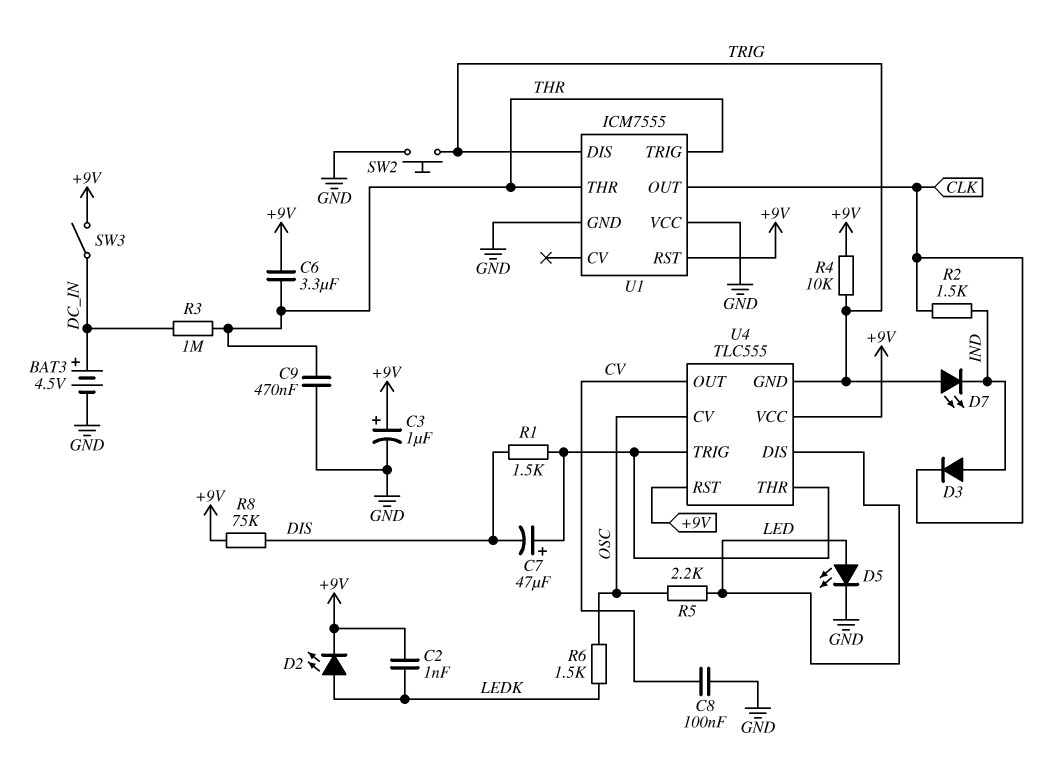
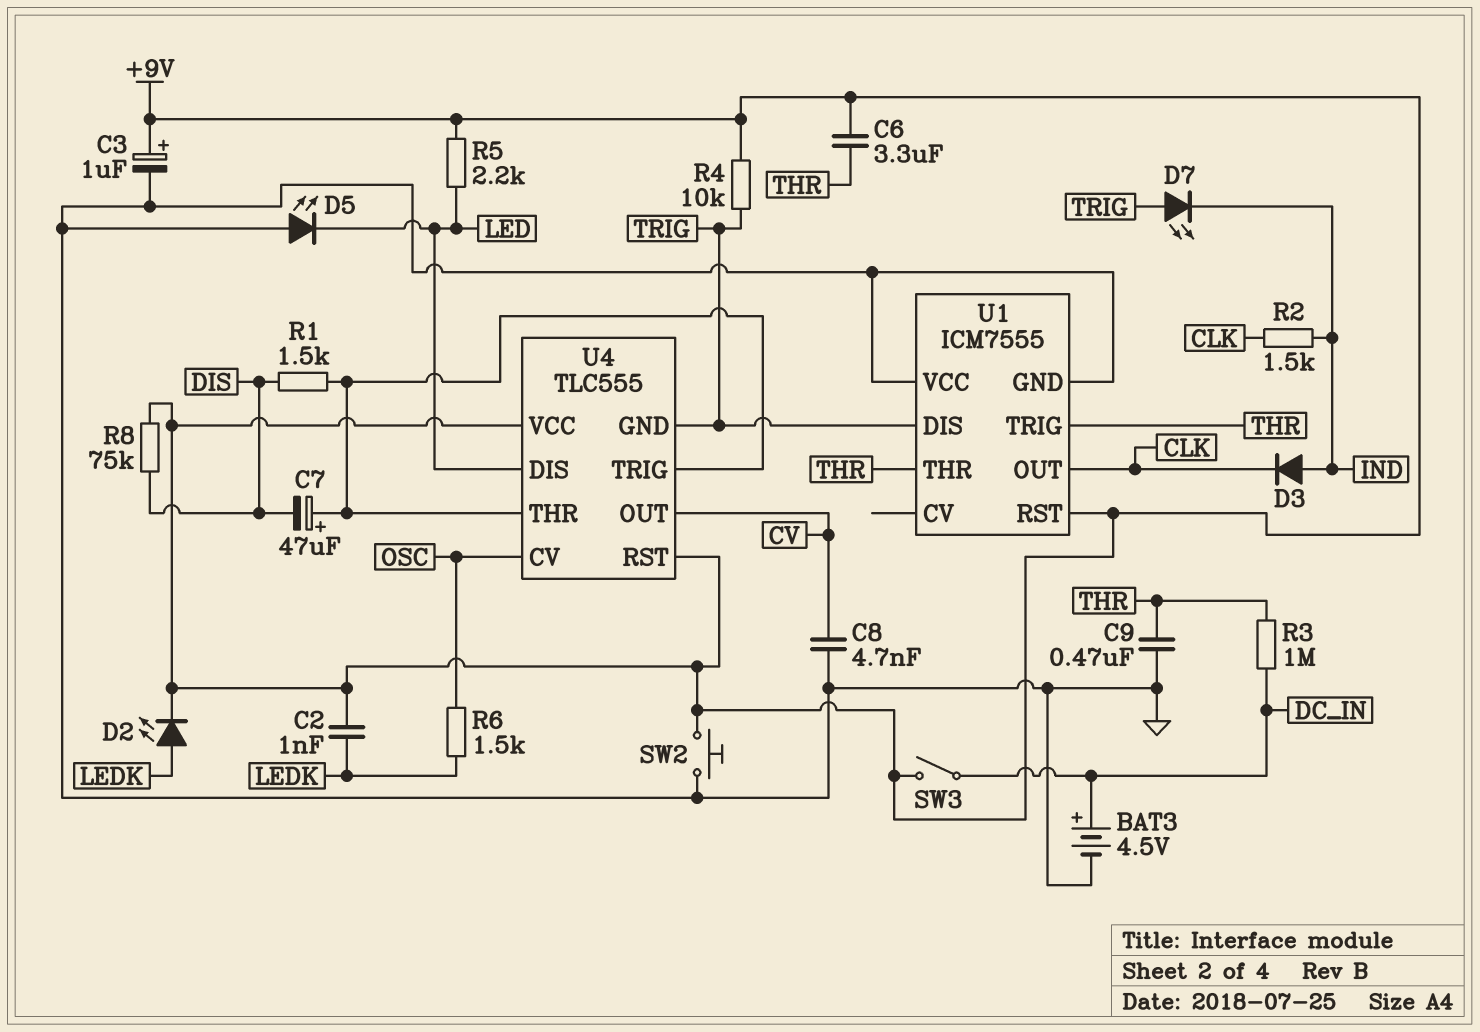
C8: 100nF (CV, GND) -> 4.7nF (CV, GND)
D5: LED (A LED, K GND) -> LED (A GND, K LED)
R5: 2.2k (LED, OSC) -> 2.2k (+9V, LED)
SW2: button (GND, TRIG) -> button (+9V, GND)

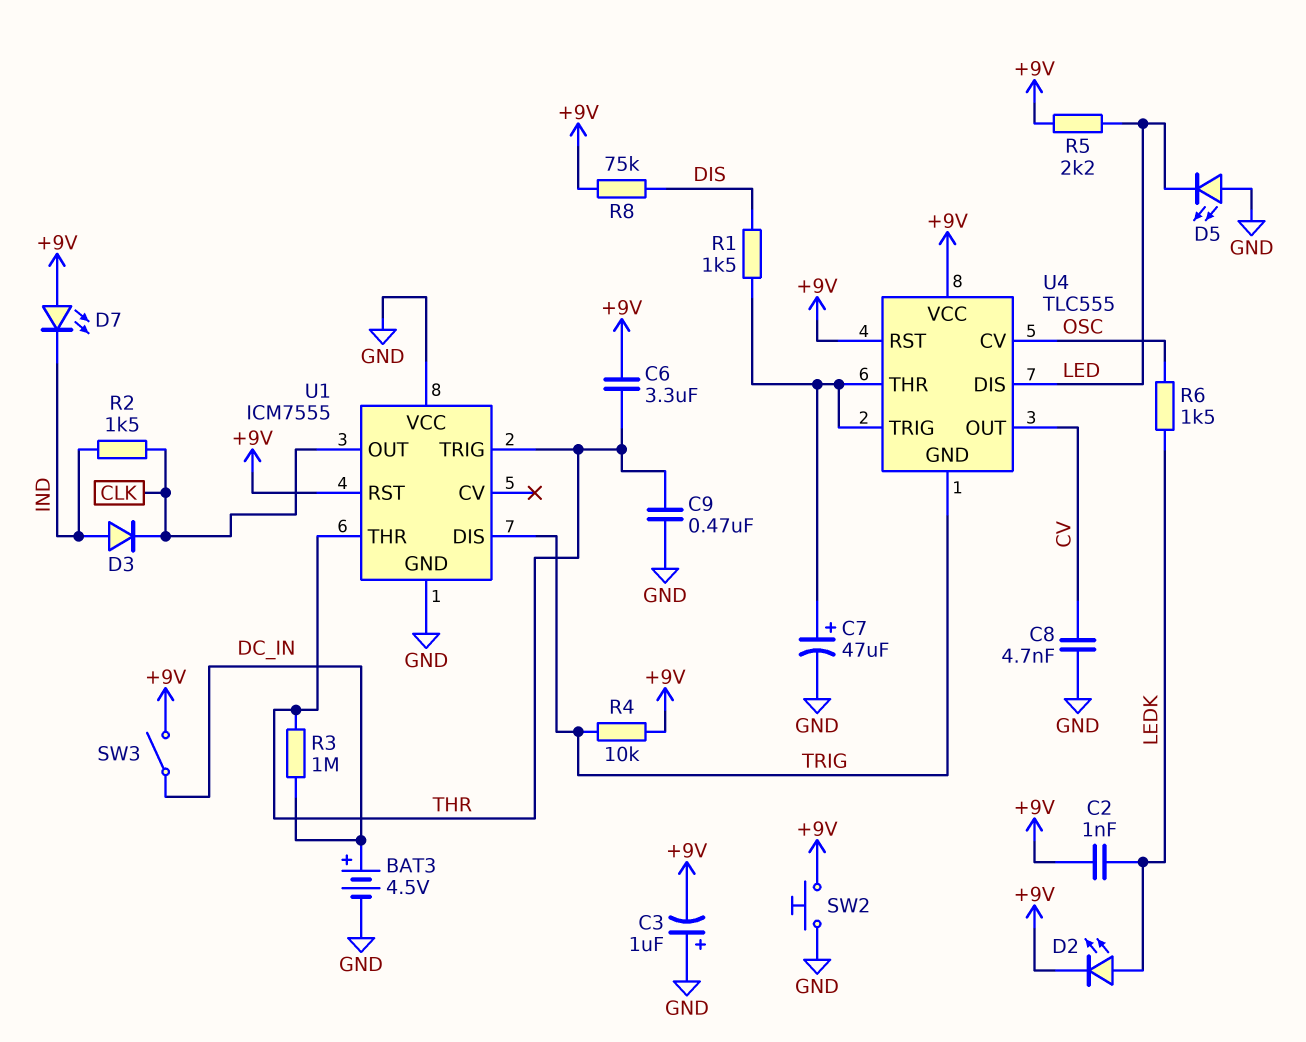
C3: 1uF (plus +9V, minus GND) -> 1uF (plus GND, minus +9V)
C7: 47uF (plus U4/THR, minus DIS) -> 47uF (plus U4/THR, minus GND)
D7: LED (A TRIG, K IND) -> LED (A +9V, K IND)

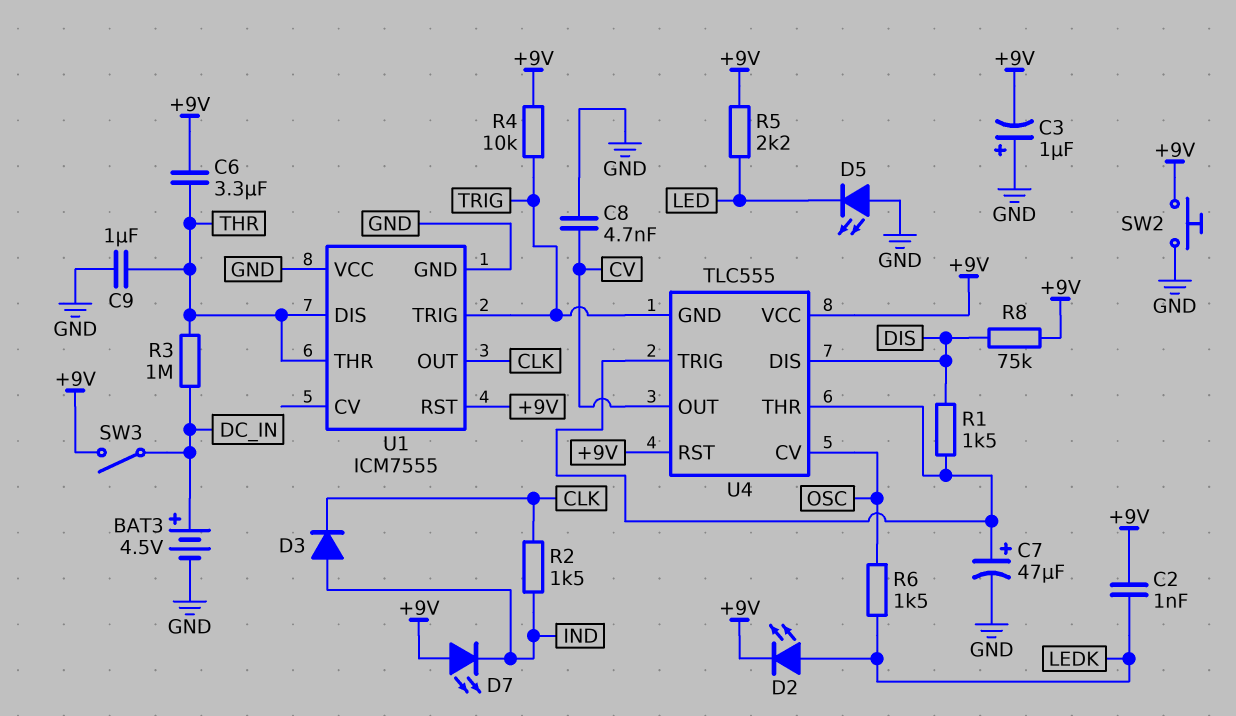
C9: 470nF (GND, THR) -> 1uF (GND, THR)
U1 pin DIS: TRIG -> THR
U1 pin TRIG: THR -> TRIG
U4 pin DIS: LED -> DIS

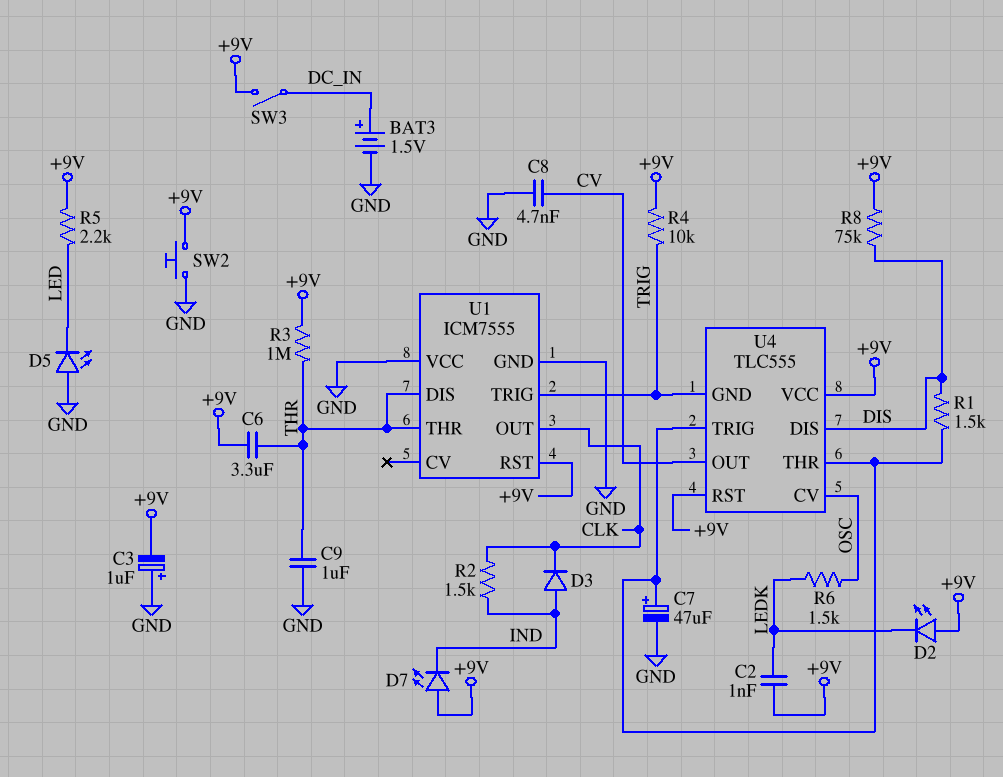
BAT3: 4.5V (plus DC_IN, minus GND) -> 1.5V (plus DC_IN, minus GND)
D2: LED (A LEDK, K +9V) -> LED (A +9V, K LEDK)
R3: 1M (DC_IN, THR) -> 1M (+9V, THR)

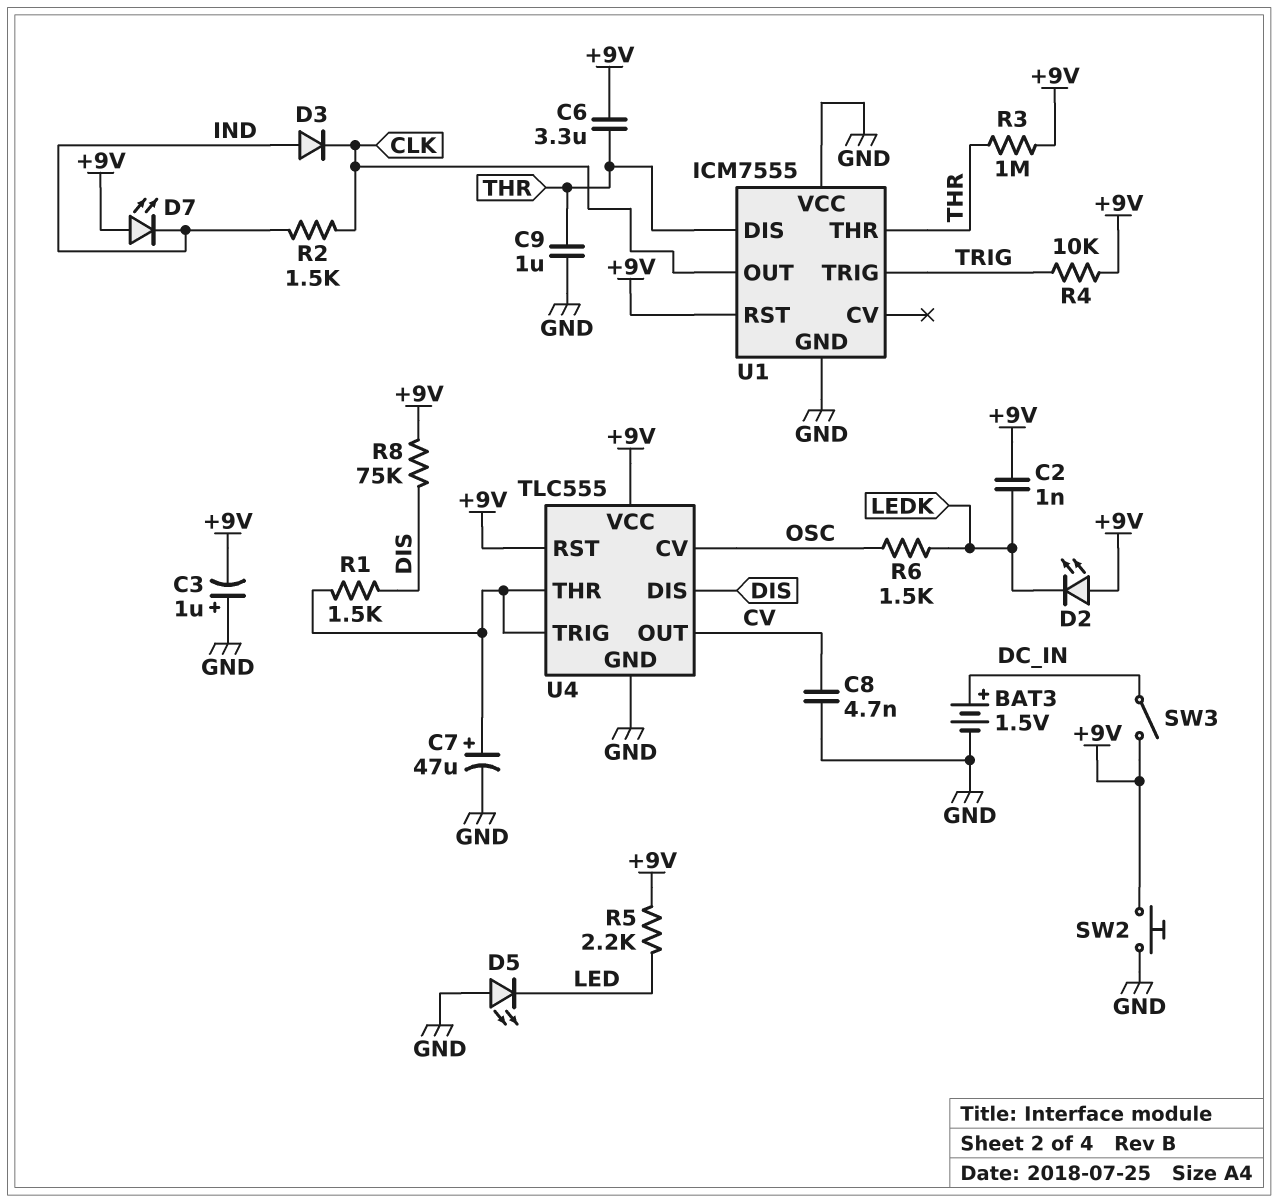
U4 pin GND: TRIG -> GND

